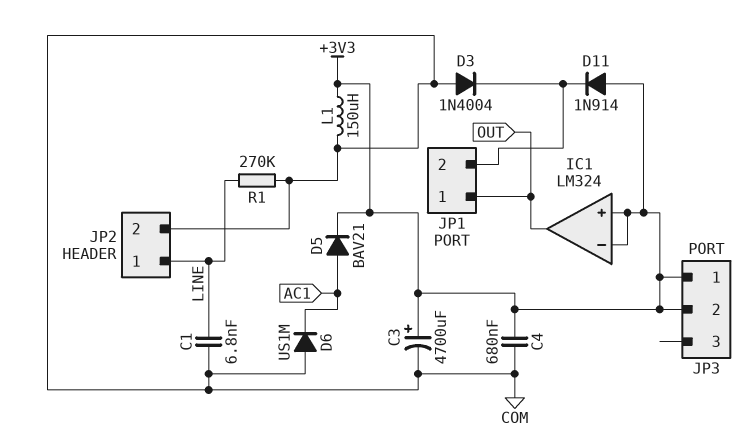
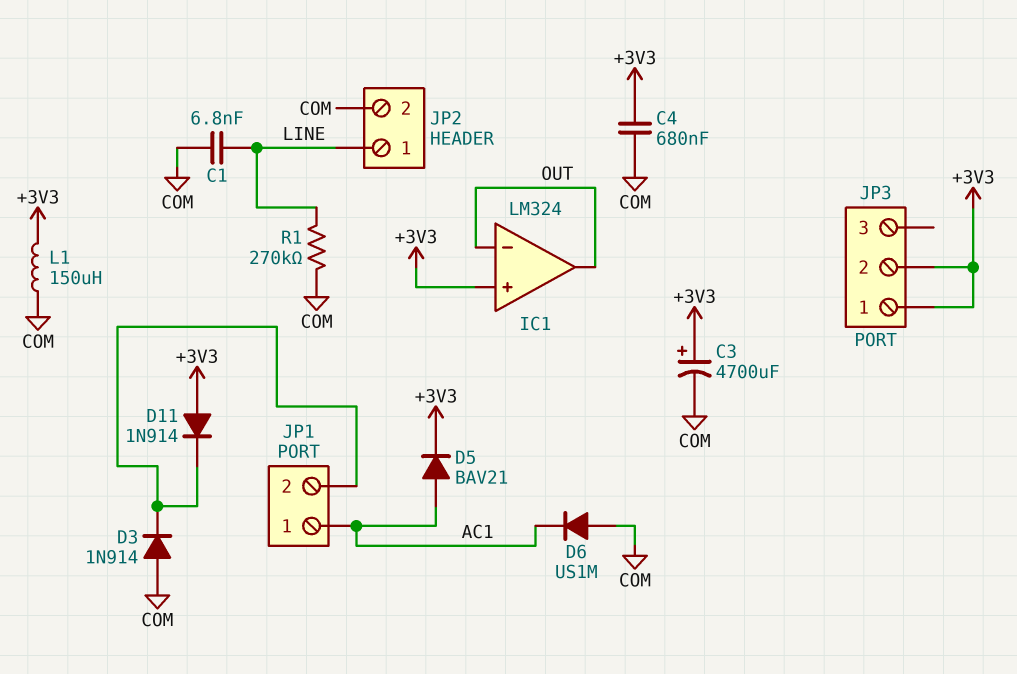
D3: diode 1N4004 (A COM, K JP1/2) -> diode 1N914 (A COM, K JP1/2)
IC1 pin in-: +3V3 -> OUT
JP1 pin 1: OUT -> AC1

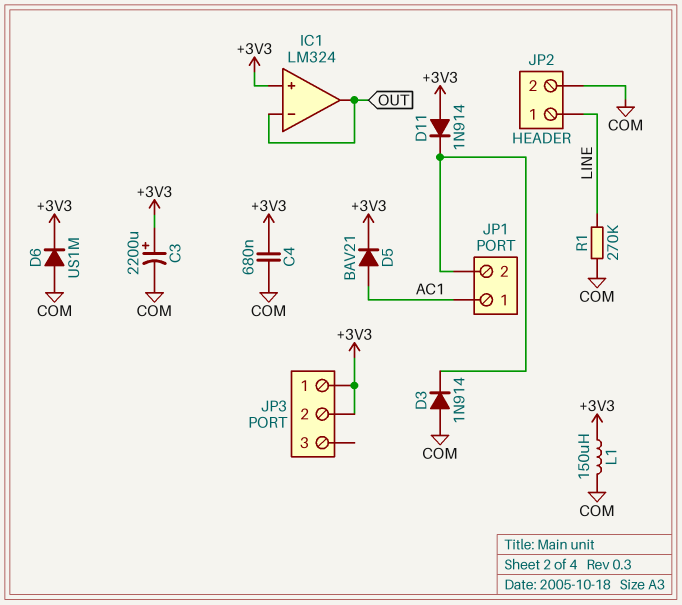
C1: 6.8nF (COM, LINE) -> none
C3: 4700uF (plus +3V3, minus COM) -> 2200uF (plus +3V3, minus COM)
D6: diode US1M (A COM, K AC1) -> diode US1M (A COM, K +3V3)

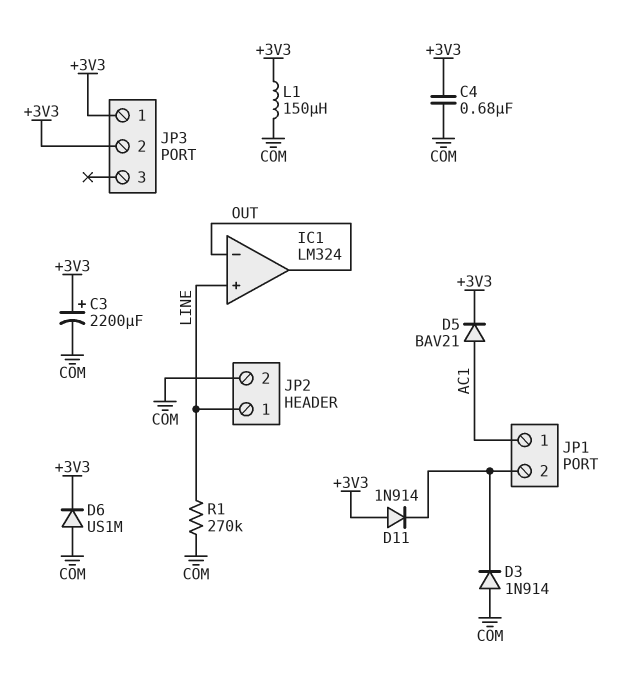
IC1 pin in+: +3V3 -> LINE

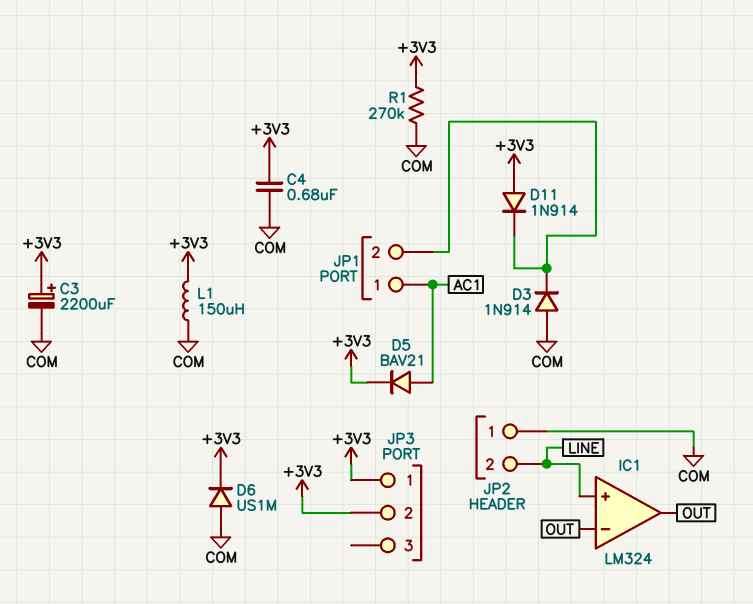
JP2 pin 1: LINE -> COM
JP2 pin 2: COM -> LINE
R1: 270k (COM, LINE) -> 270k (+3V3, COM)

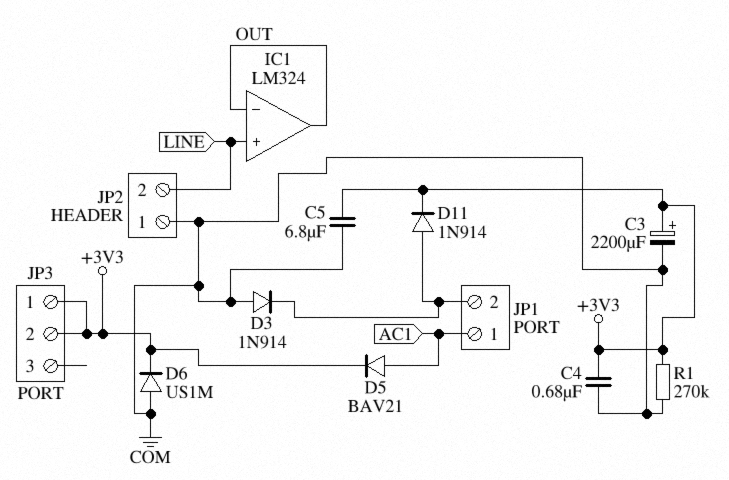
C5: none -> 6.8uF (+3V3, COM)
D11: diode 1N914 (A +3V3, K JP1/2) -> diode 1N914 (A JP1/2, K +3V3)
L1: 150uH (+3V3, COM) -> none

